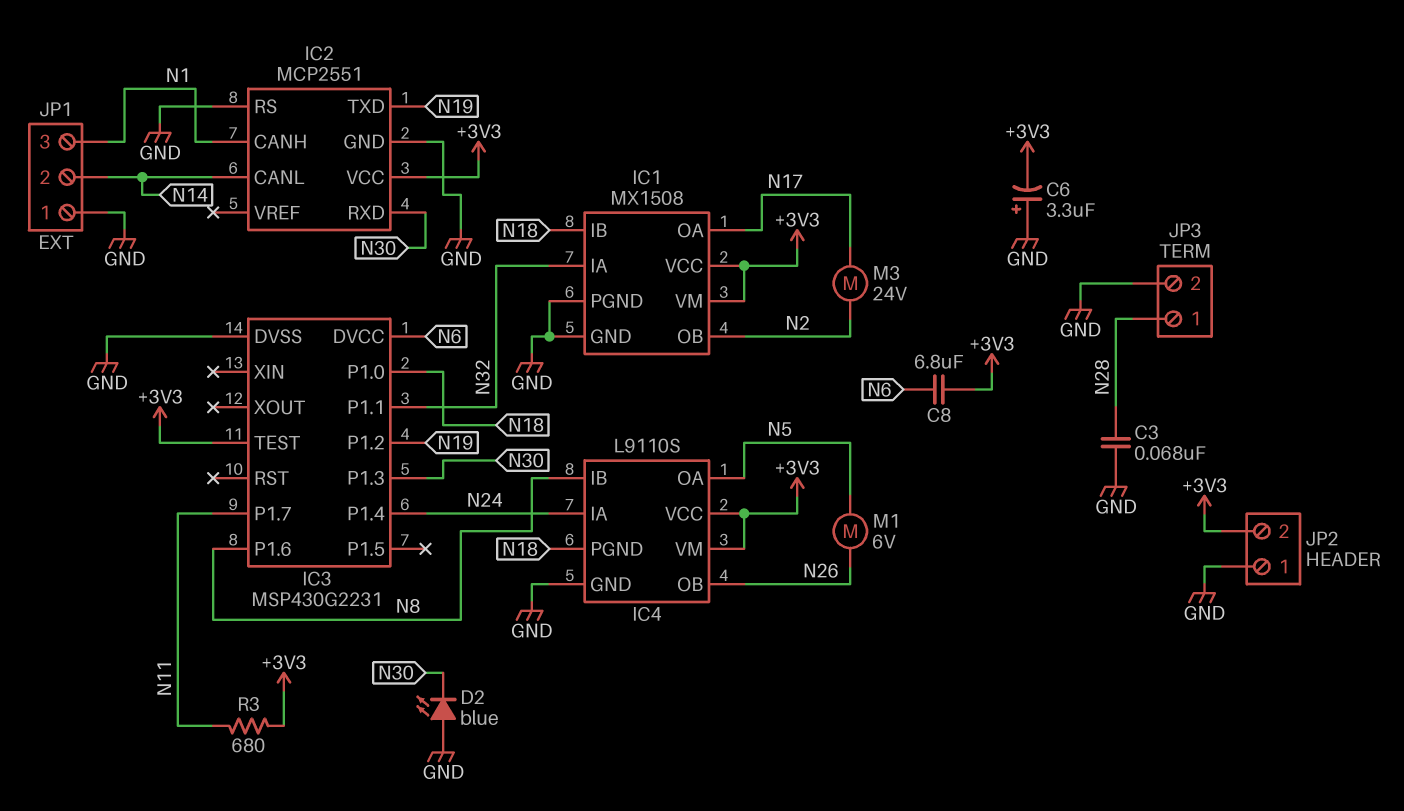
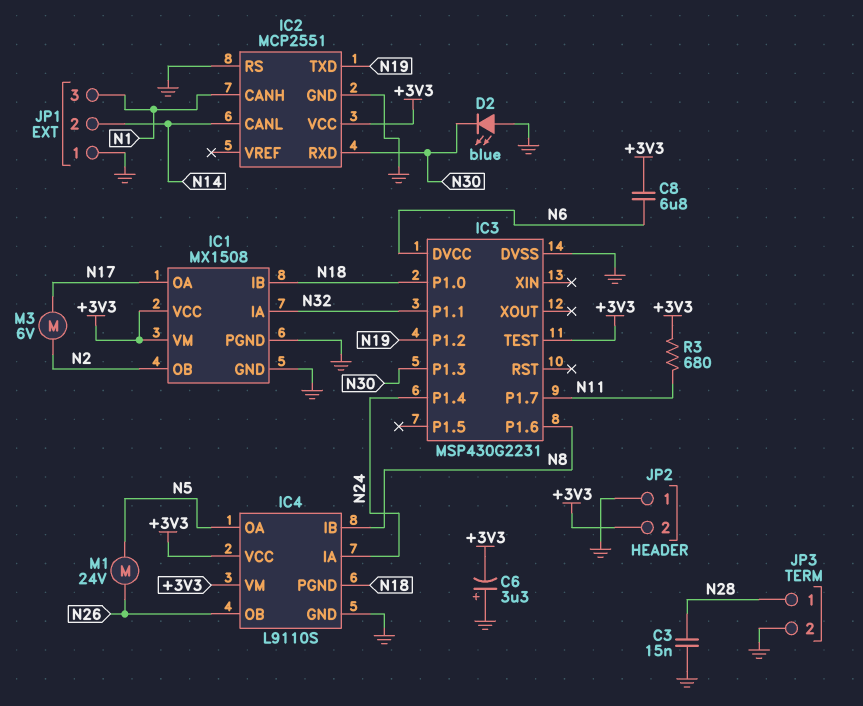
C3: 68nF (GND, N28) -> 15nF (GND, N28)
M1: motor 6V (N5, N26) -> motor 24V (N5, N26)
M3: motor 24V (N2, N17) -> motor 6V (N2, N17)

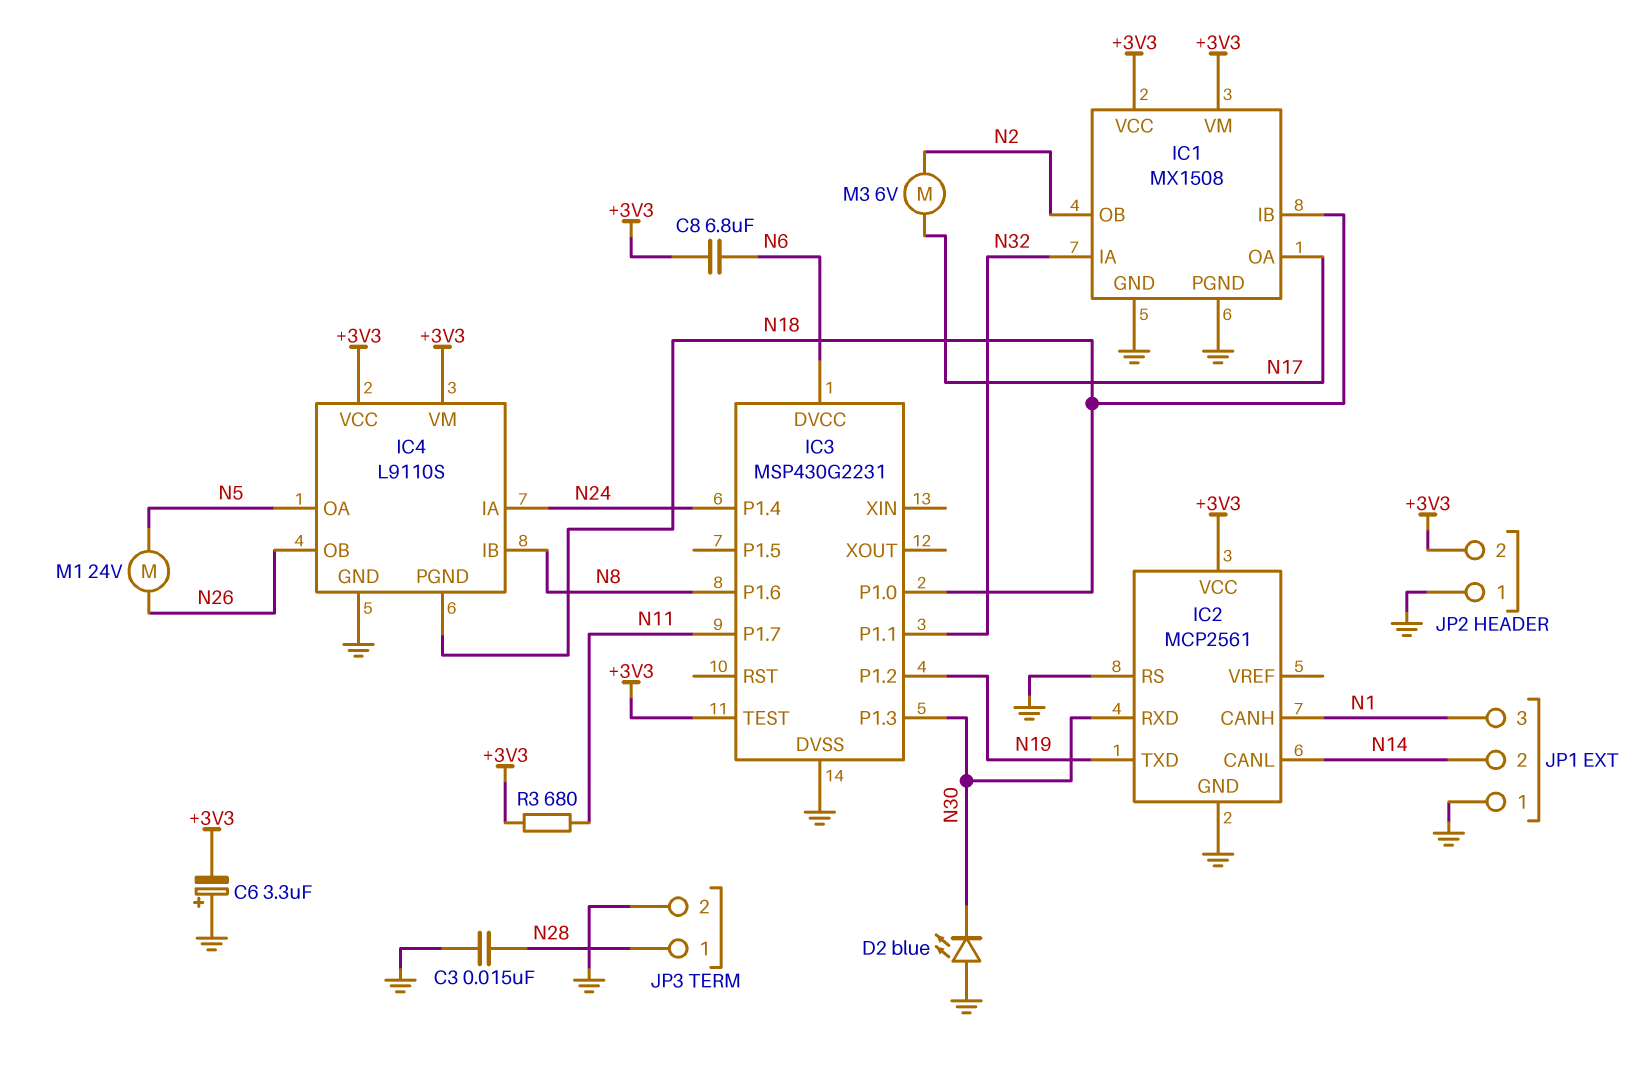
IC2: MCP2551 -> MCP2561

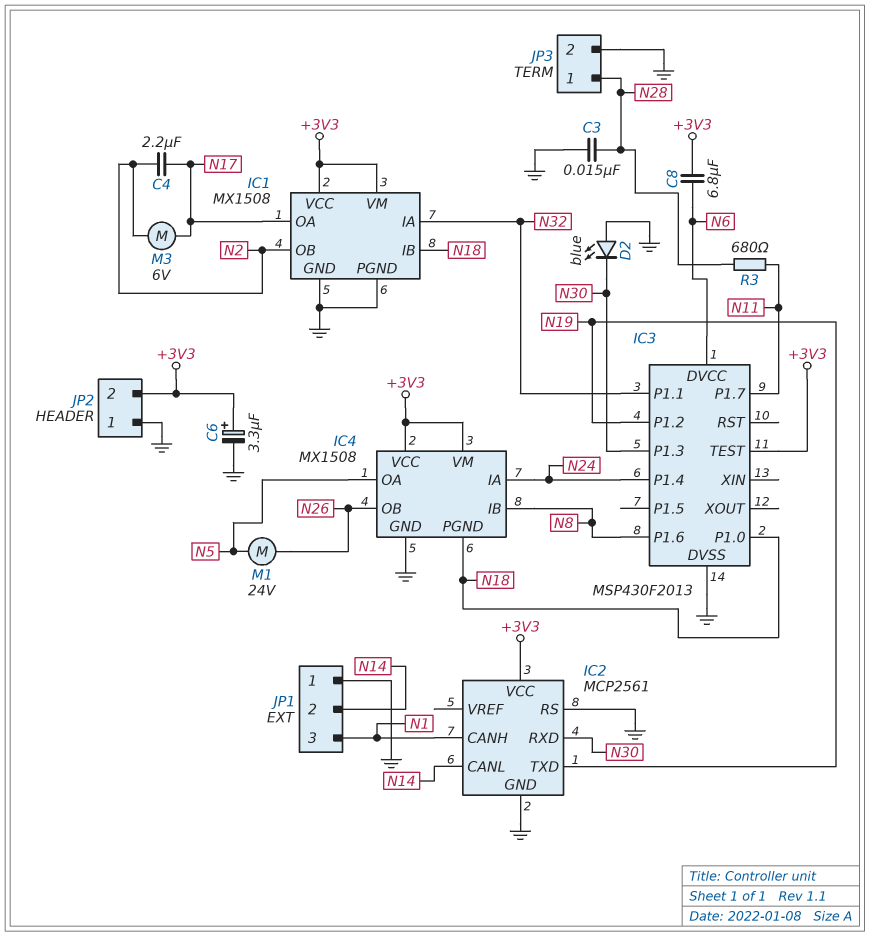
C4: none -> 2.2uF (N2, N17)
C6: 3.3uF (plus GND, minus +3V3) -> 3.3uF (plus +3V3, minus GND)
IC3: MSP430G2231 -> MSP430F2013
IC4: L9110S -> MX1508
R3: 680 (+3V3, N11) -> 680 (N11, N28)

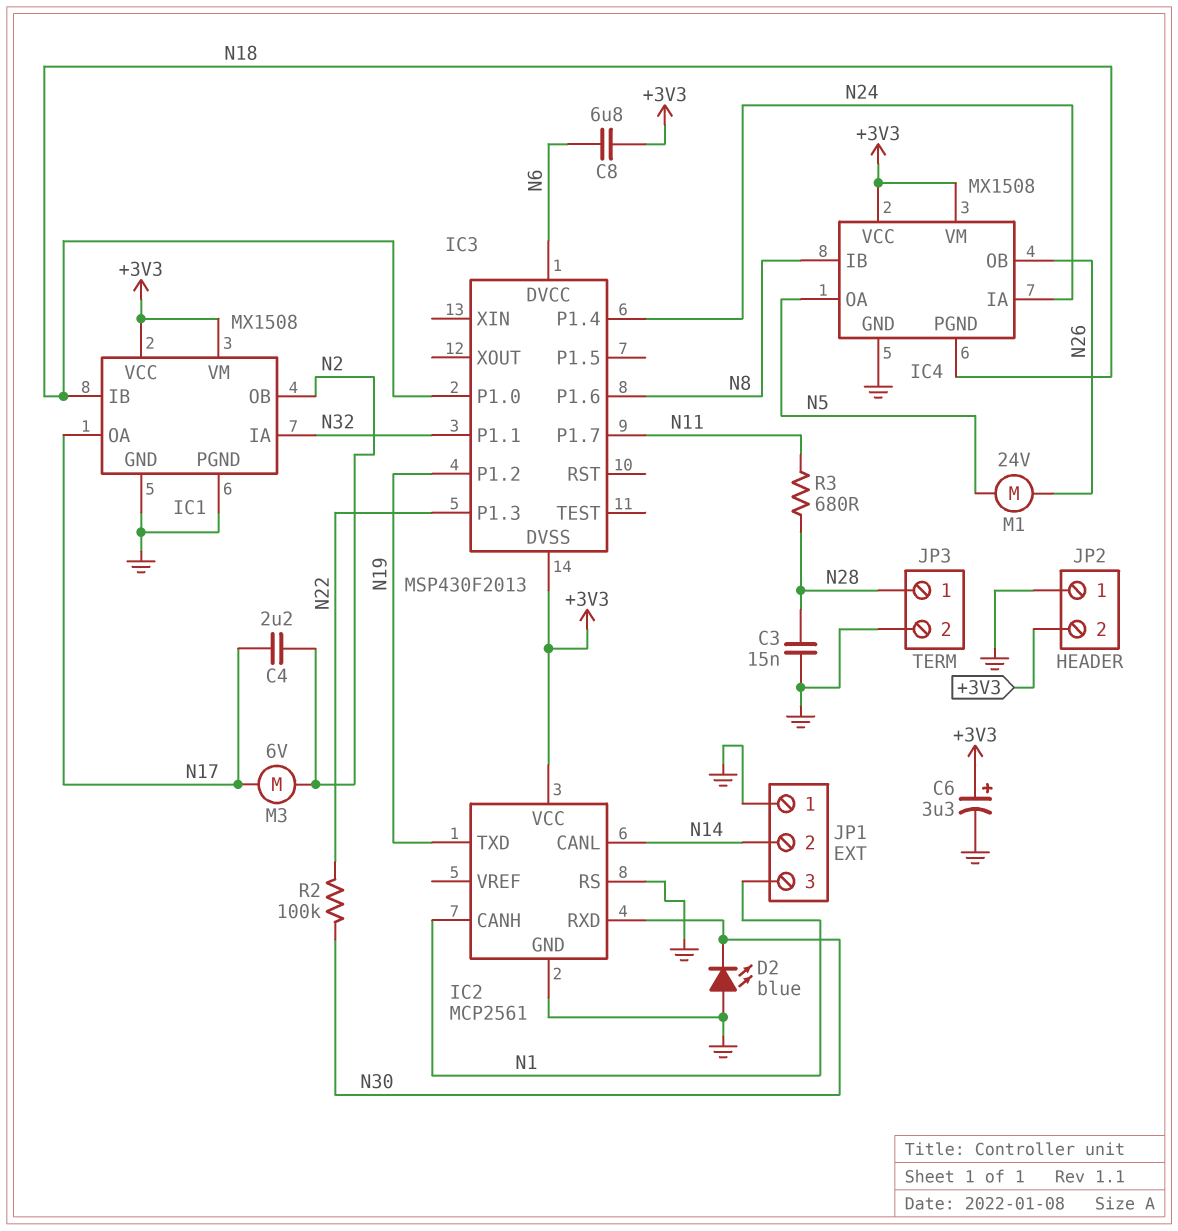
IC3 pin DVSS: GND -> +3V3
IC3 pin P1.3: N30 -> N22
IC3 pin TEST: +3V3 -> none
R2: none -> 100k (N22, N30)

